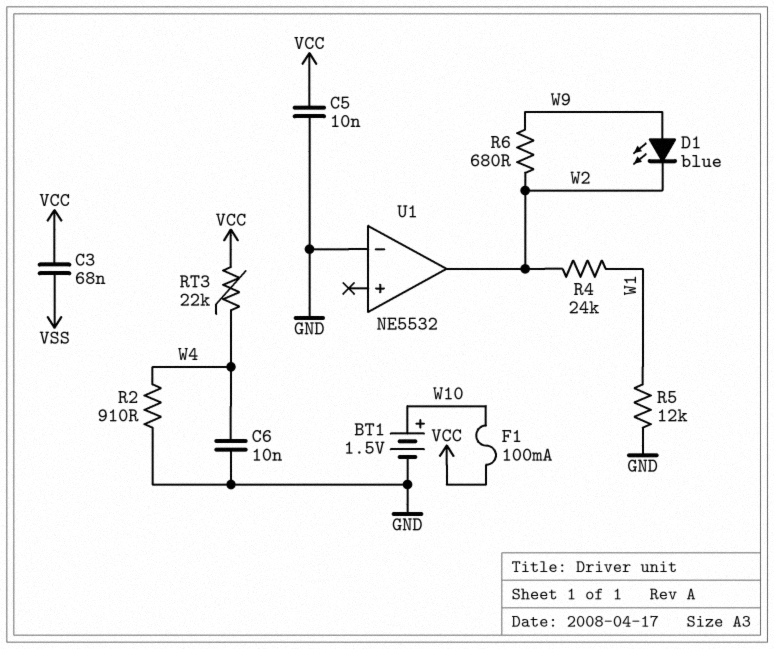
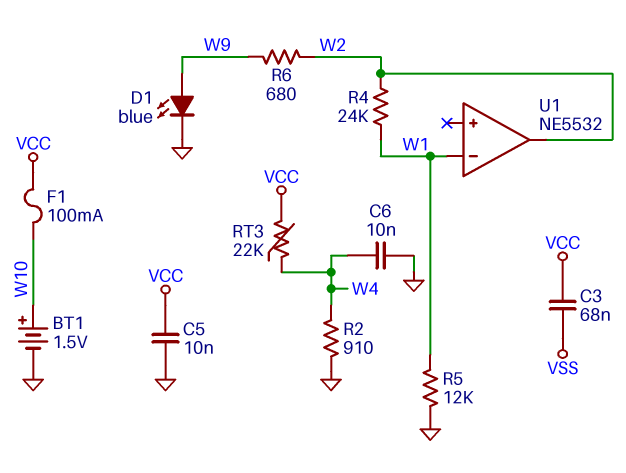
D1: LED blue (A W9, K W2) -> LED blue (A W9, K GND)
U1 pin in-: GND -> W1

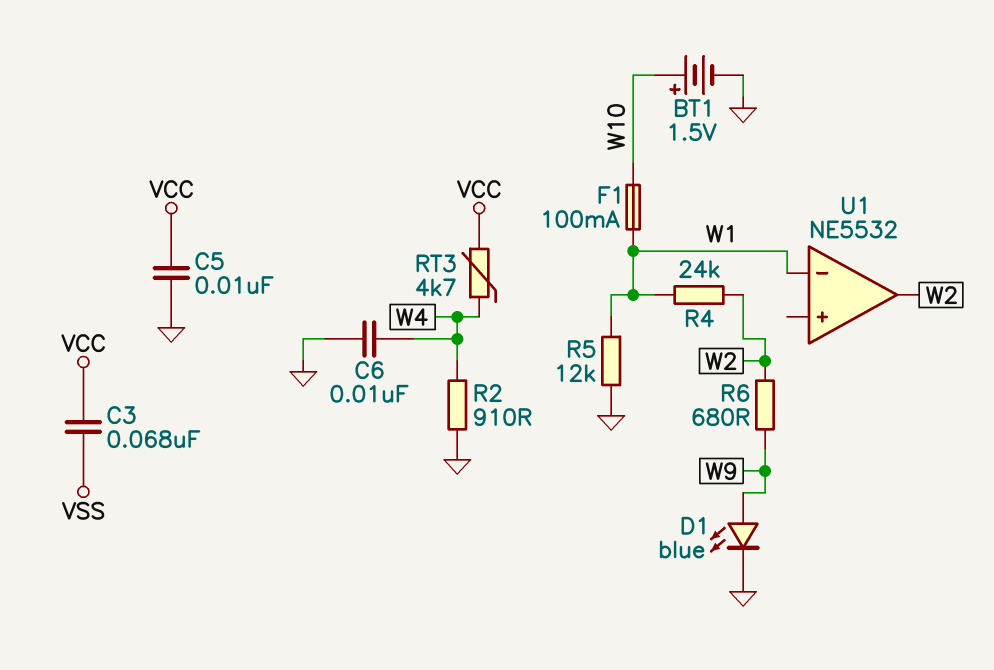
F1: 100mA (VCC, W10) -> 100mA (W1, W10)
RT3: 22k (VCC, W4) -> 4.7k (VCC, W4)

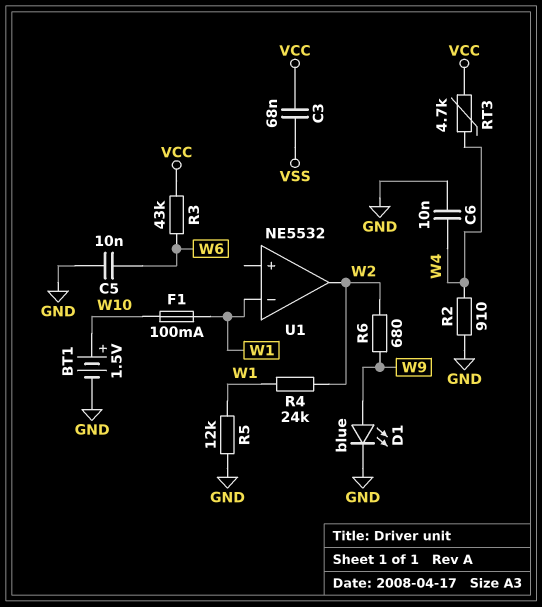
C5: 10nF (GND, VCC) -> 10nF (GND, W6)
R3: none -> 43k (VCC, W6)

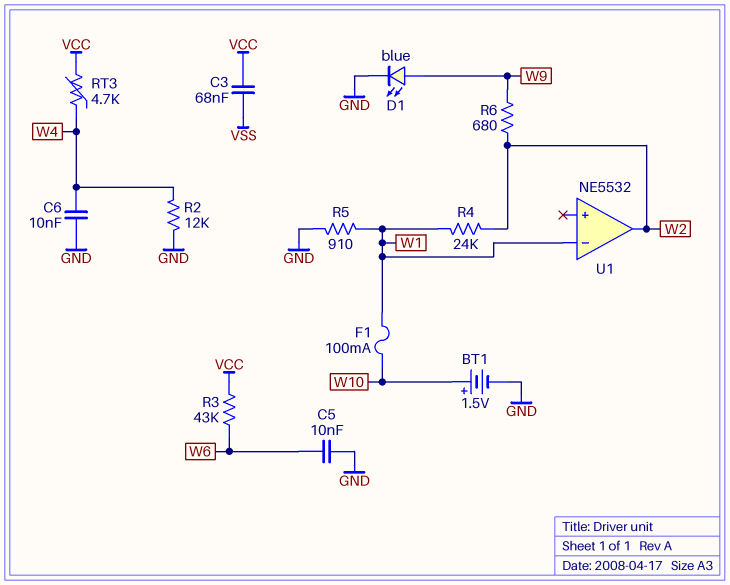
R2: 910 (GND, W4) -> 12k (GND, W4)
R5: 12k (GND, W1) -> 910 (GND, W1)

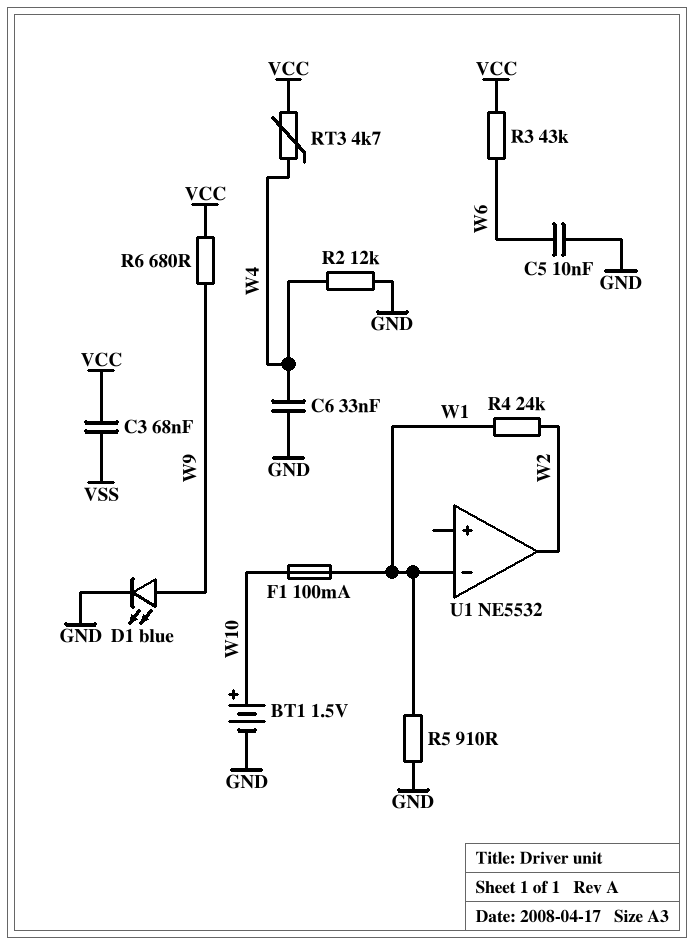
C6: 10nF (GND, W4) -> 33nF (GND, W4)
R6: 680 (W2, W9) -> 680 (VCC, W9)

